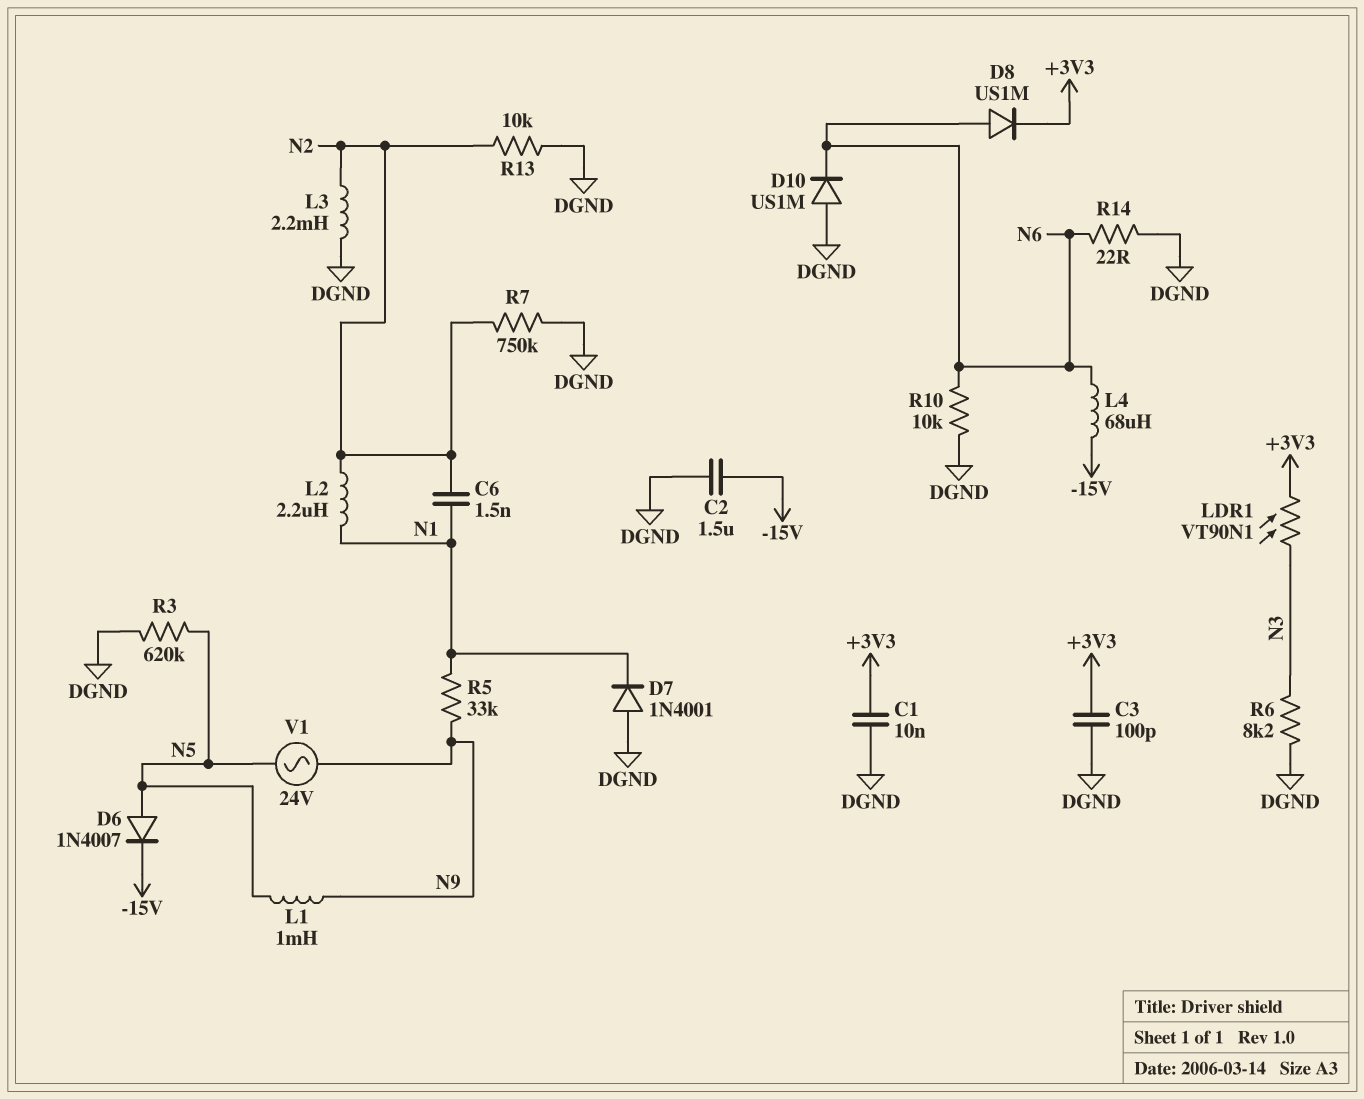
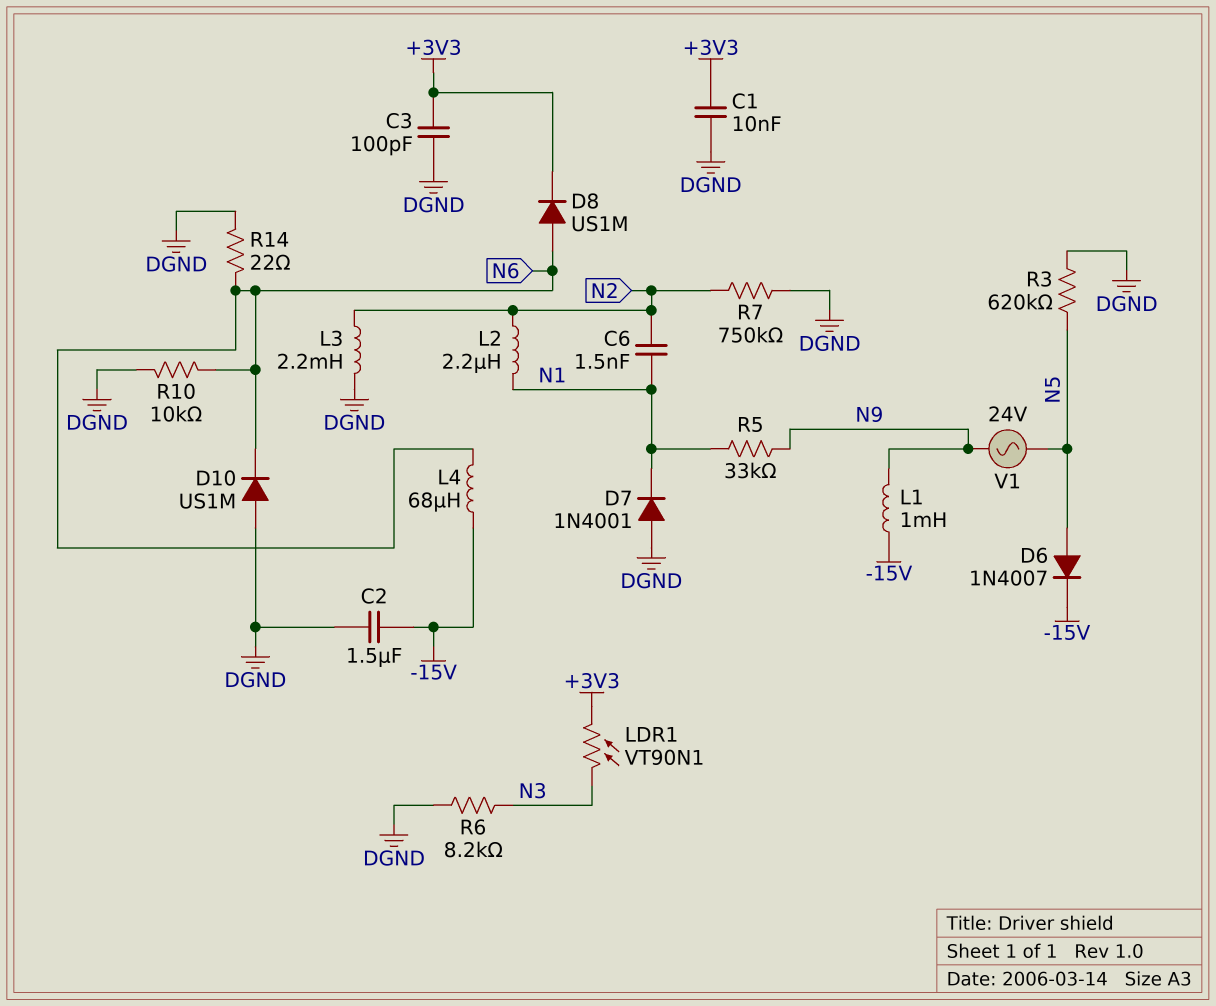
L1: 1mH (N5, N9) -> 1mH (-15V, N9)
R13: 10k (DGND, N2) -> none

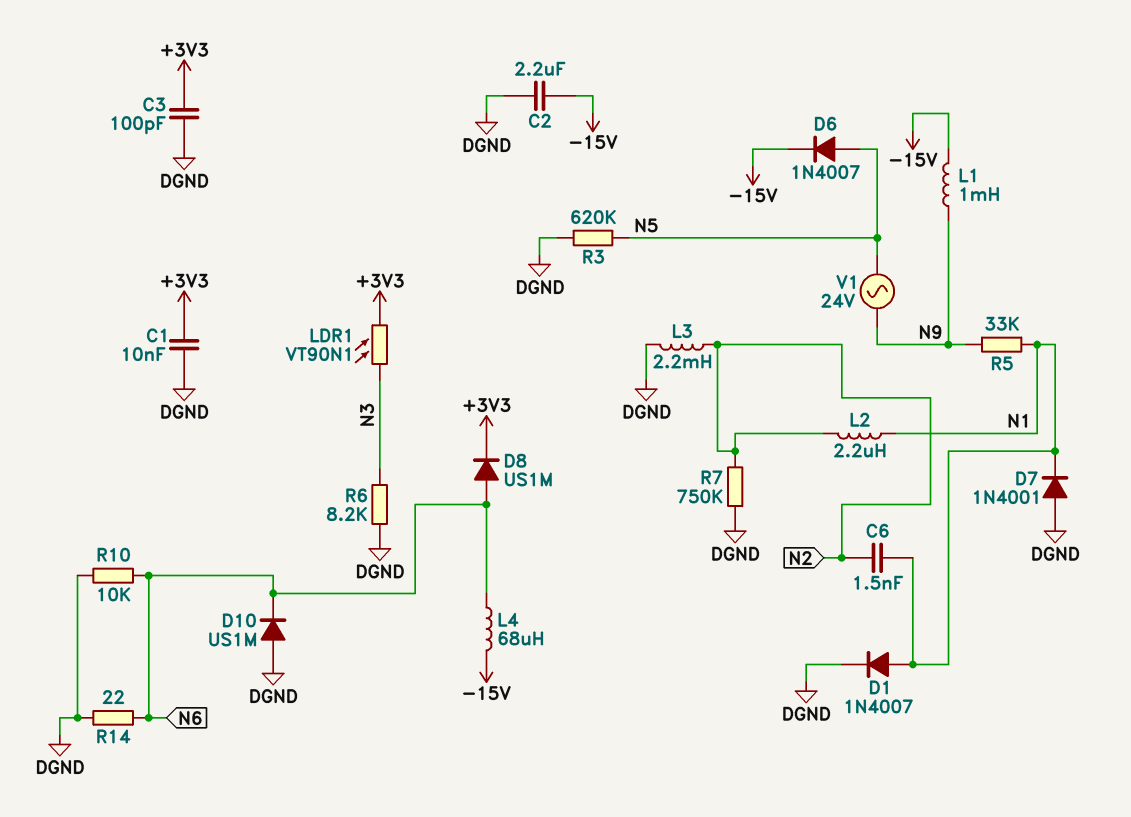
C2: 1.5uF (-15V, DGND) -> 2.2uF (-15V, DGND)
D1: none -> diode 1N4007 (A N1, K DGND)

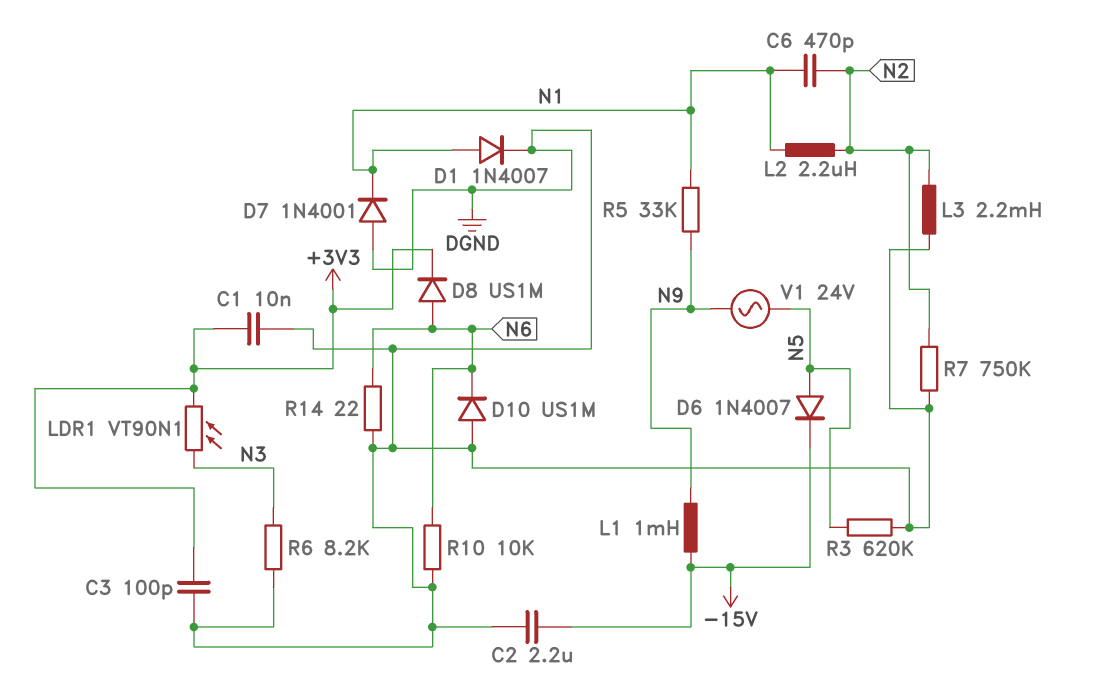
C6: 1.5nF (N1, N2) -> 470pF (N1, N2)
L4: 68uH (-15V, N6) -> none

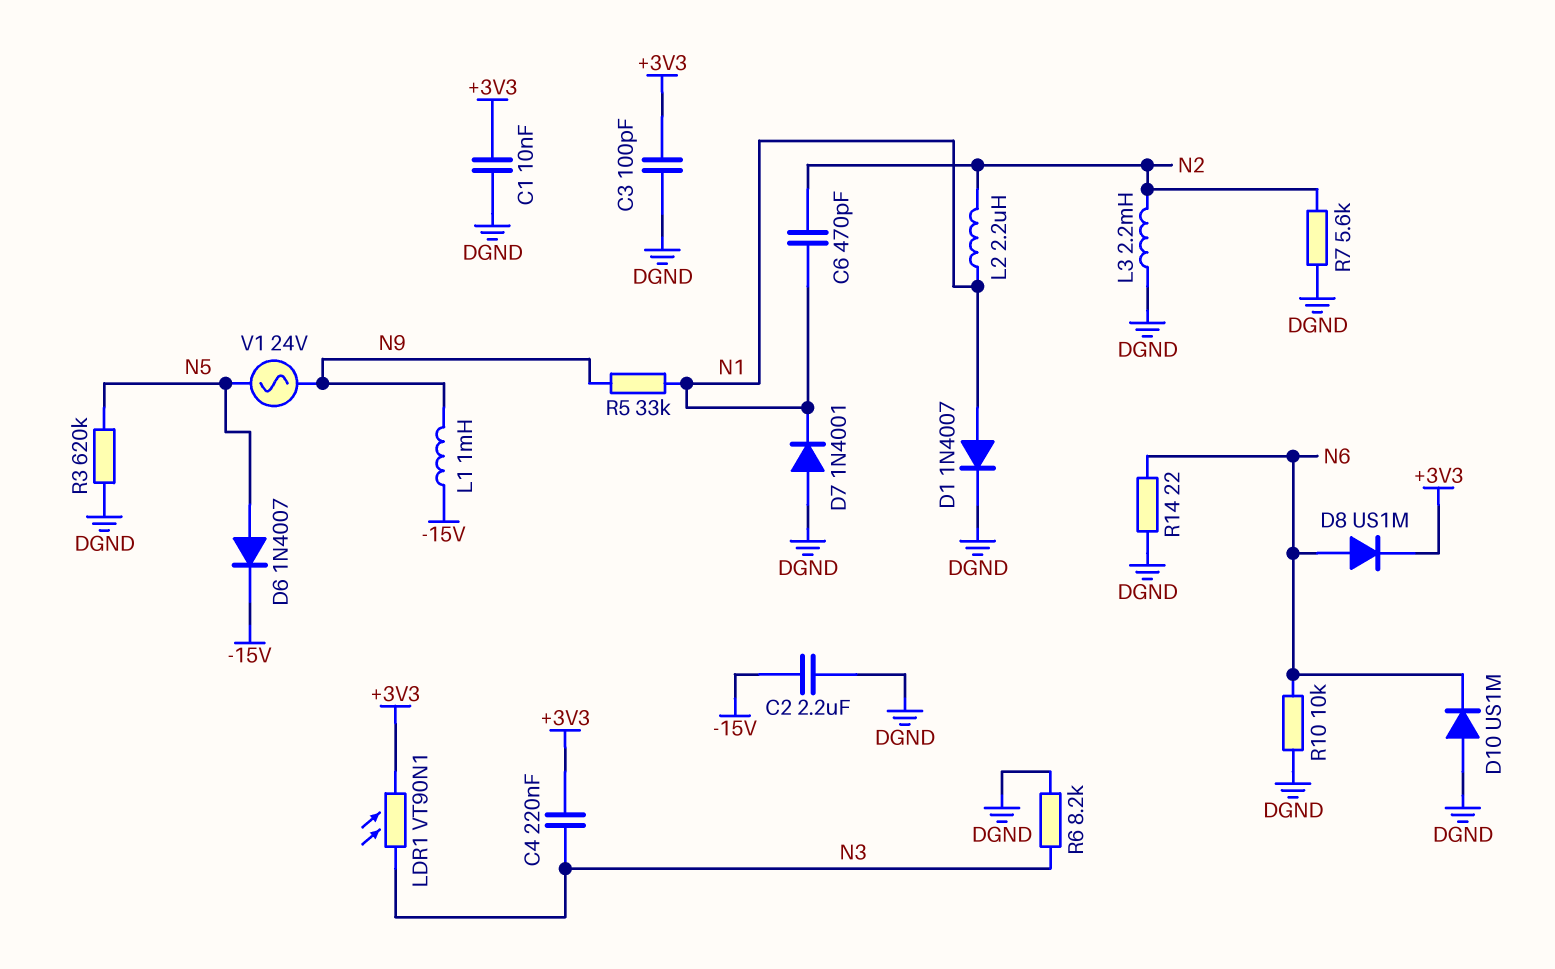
C4: none -> 220nF (+3V3, N3)
R7: 750k (DGND, N2) -> 5.6k (DGND, N2)

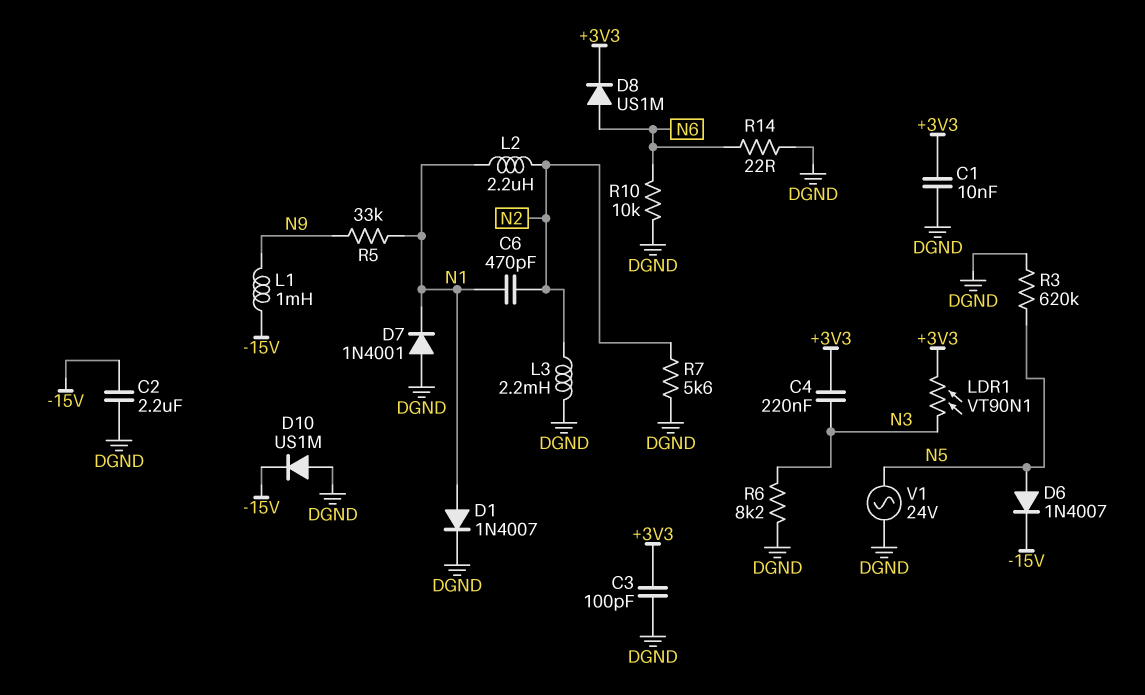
D10: diode US1M (A DGND, K N6) -> diode US1M (A DGND, K -15V)
V1: AC 24V (N5, N9) -> AC 24V (DGND, N5)

